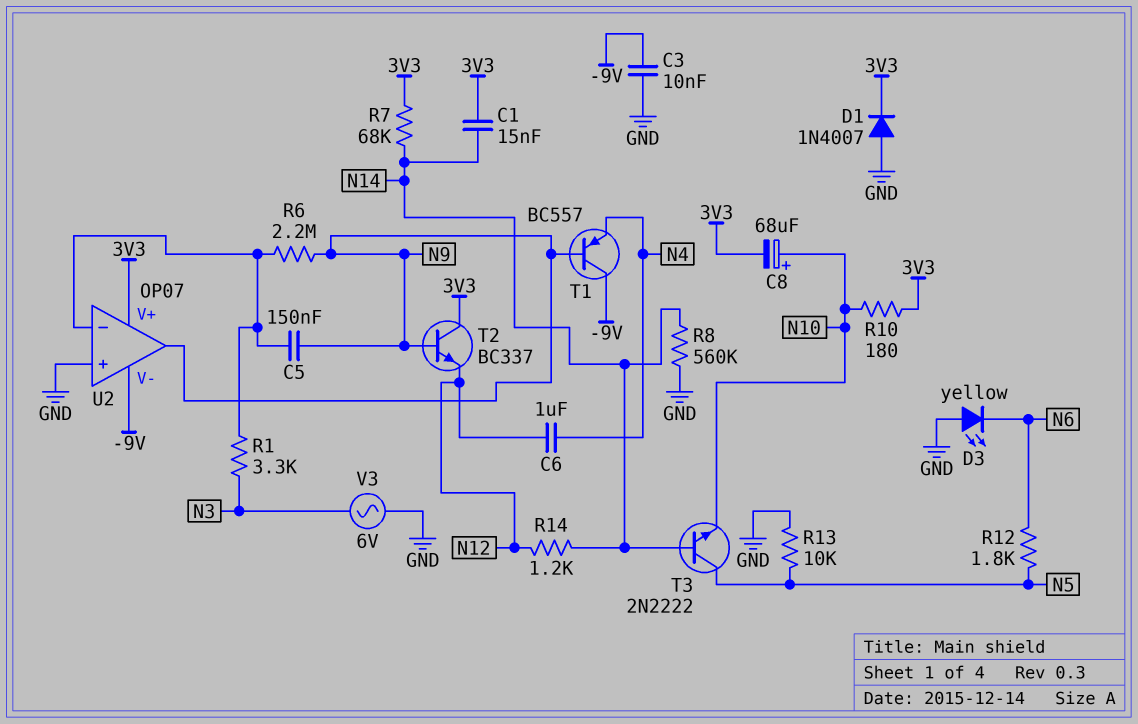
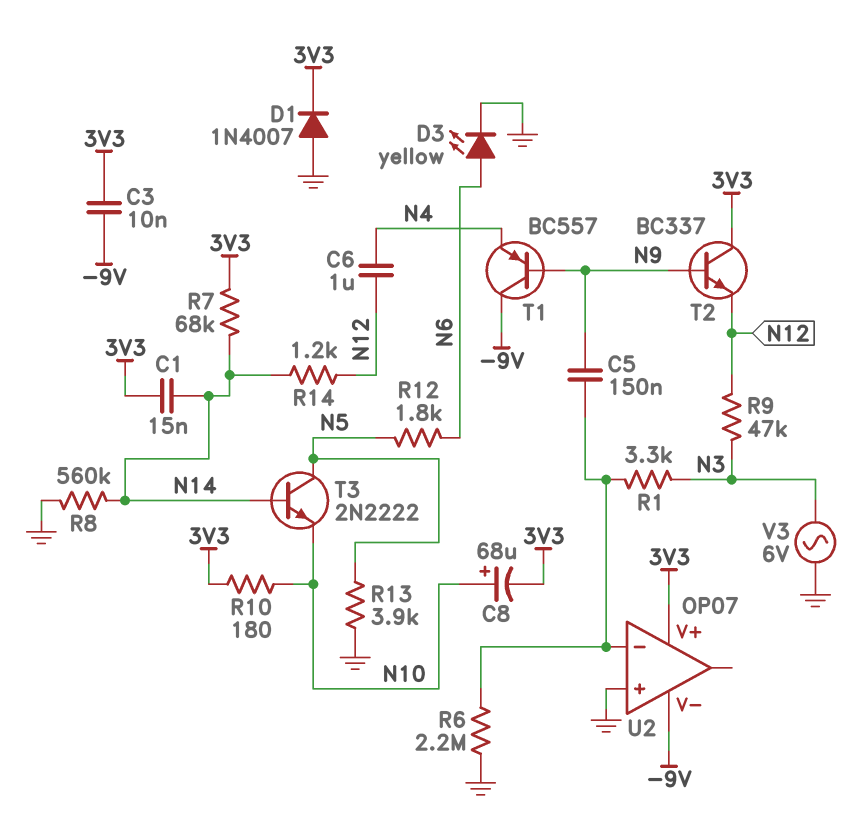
C3: 10nF (-9V, GND) -> 10nF (-9V, 3V3)
D3: LED yellow (A GND, K N6) -> LED yellow (A N6, K GND)
R6: 2.2M (N9, U2/in-) -> 2.2M (GND, U2/in-)
R9: none -> 47k (N3, N12)
R13: 10k (GND, N5) -> 3.9k (GND, N5)
U2 pin out: N9 -> none

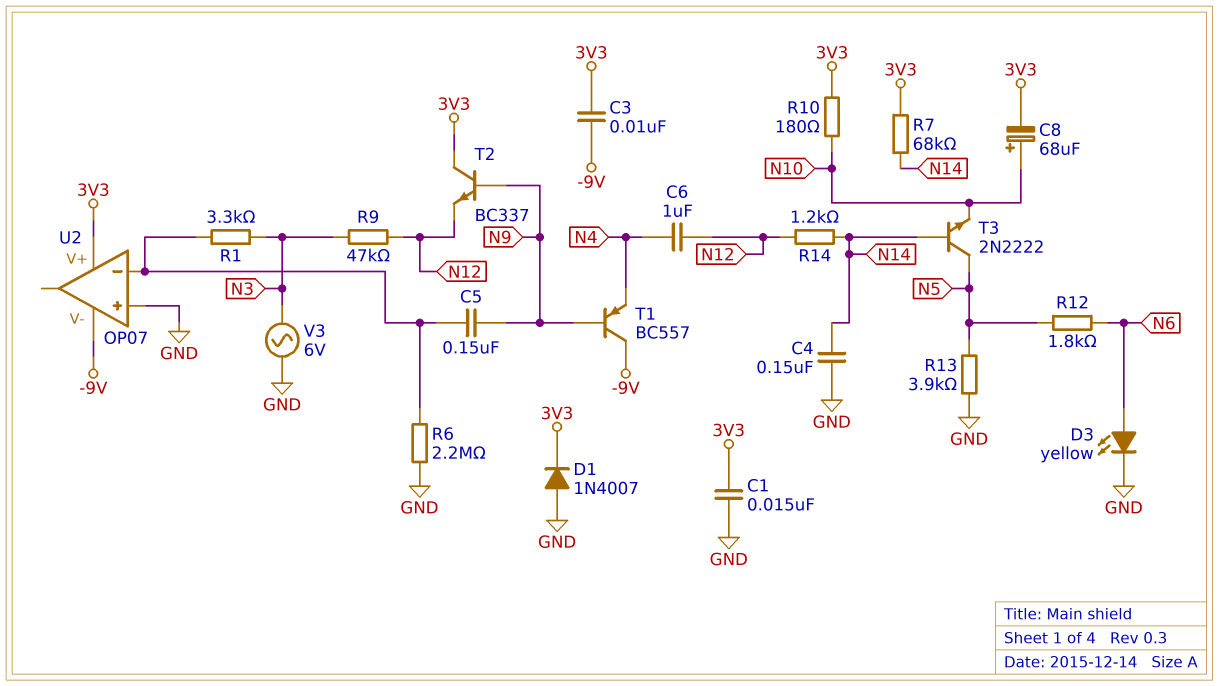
C1: 15nF (3V3, N14) -> 15nF (3V3, GND)
C4: none -> 150nF (GND, N14)
R8: 560k (GND, N14) -> none

